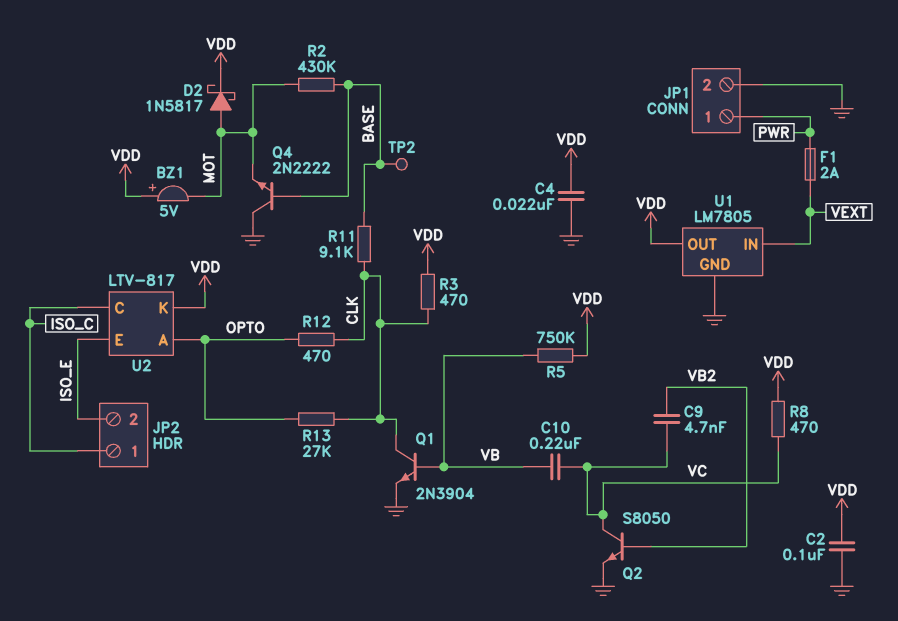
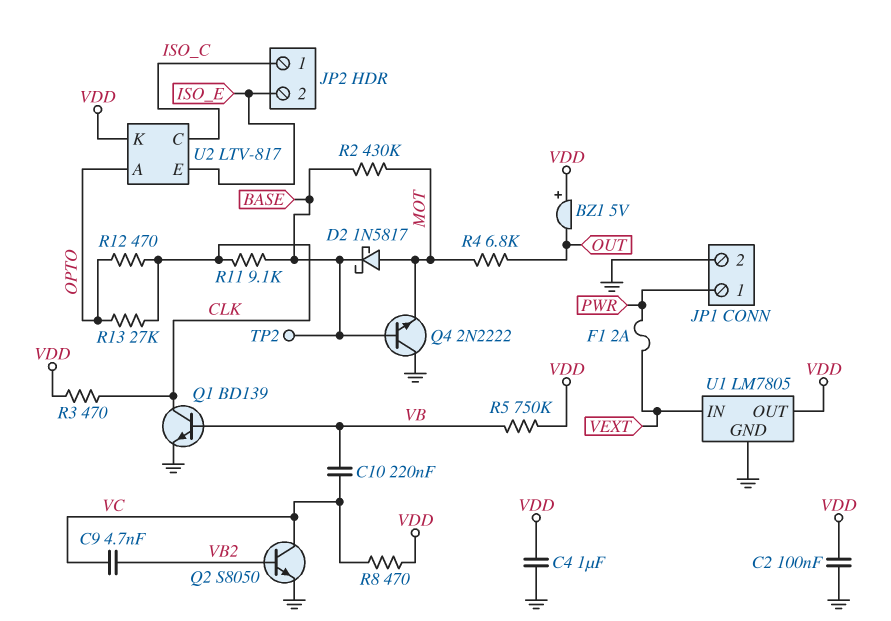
BZ1: buzzer 5V (plus VDD, minus MOT) -> buzzer 5V (plus VDD, minus OUT)
C4: 22nF (GND, VDD) -> 1uF (GND, VDD)
D2: schottky 1N5817 (A MOT, K VDD) -> schottky 1N5817 (A MOT, K BASE)
Q1: NPN 2N3904 (B VB, C CLK, E GND) -> NPN BD139 (B VB, C CLK, E GND)
R4: none -> 6.8k (MOT, OUT)

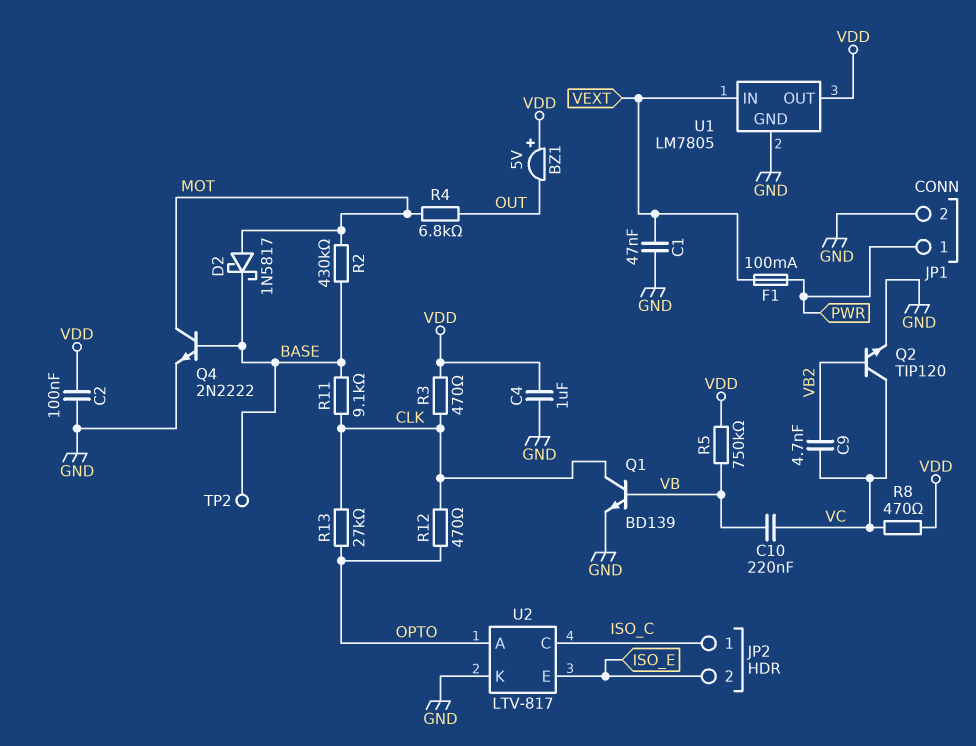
C1: none -> 47nF (GND, VEXT)
F1: 2A (PWR, VEXT) -> 100mA (PWR, VEXT)
Q2: NPN S8050 (B VB2, C VC, E GND) -> NPN TIP120 (B VB2, C VC, E GND)
Q4: NPN 2N2222 (B BASE, C GND, E MOT) -> NPN 2N2222 (B BASE, C MOT, E GND)
U2 pin K: VDD -> GND

